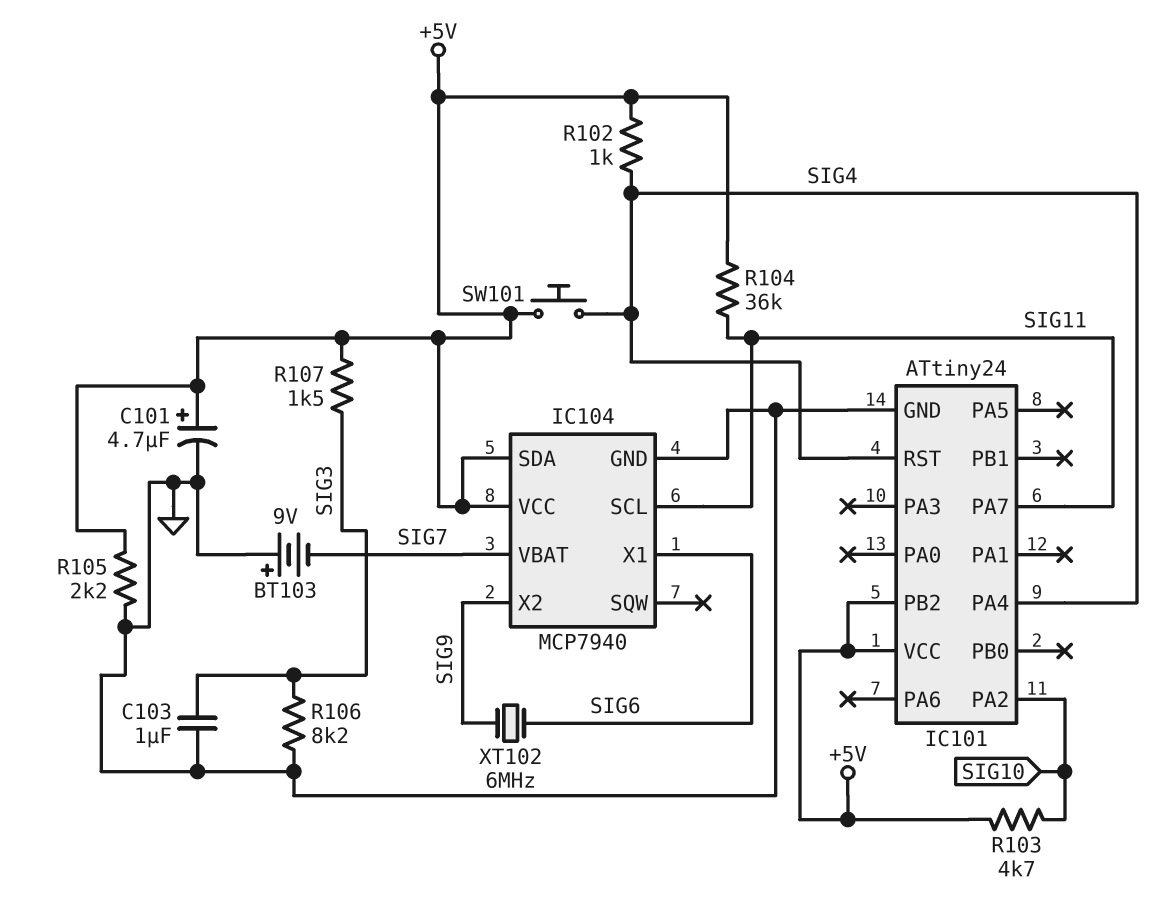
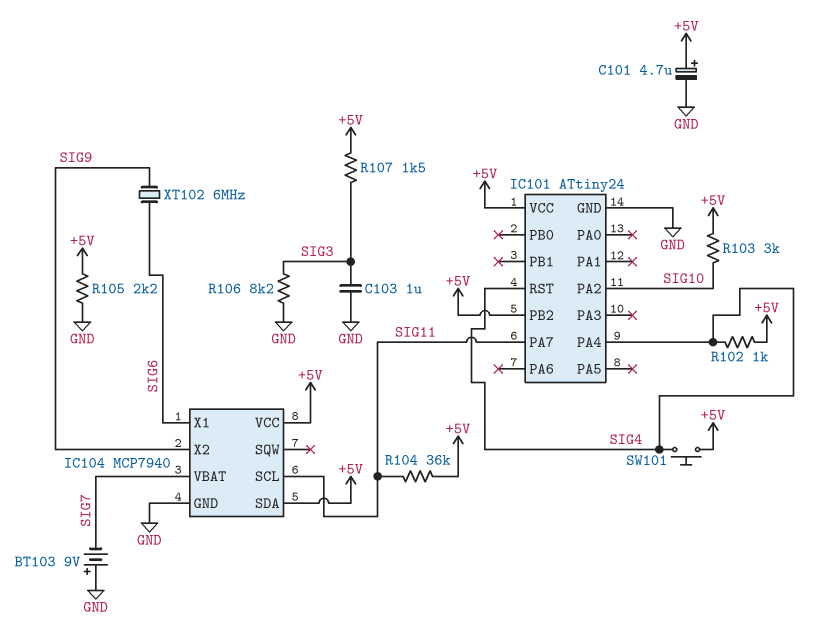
R103: 4.7k (+5V, SIG10) -> 3k (+5V, SIG10)

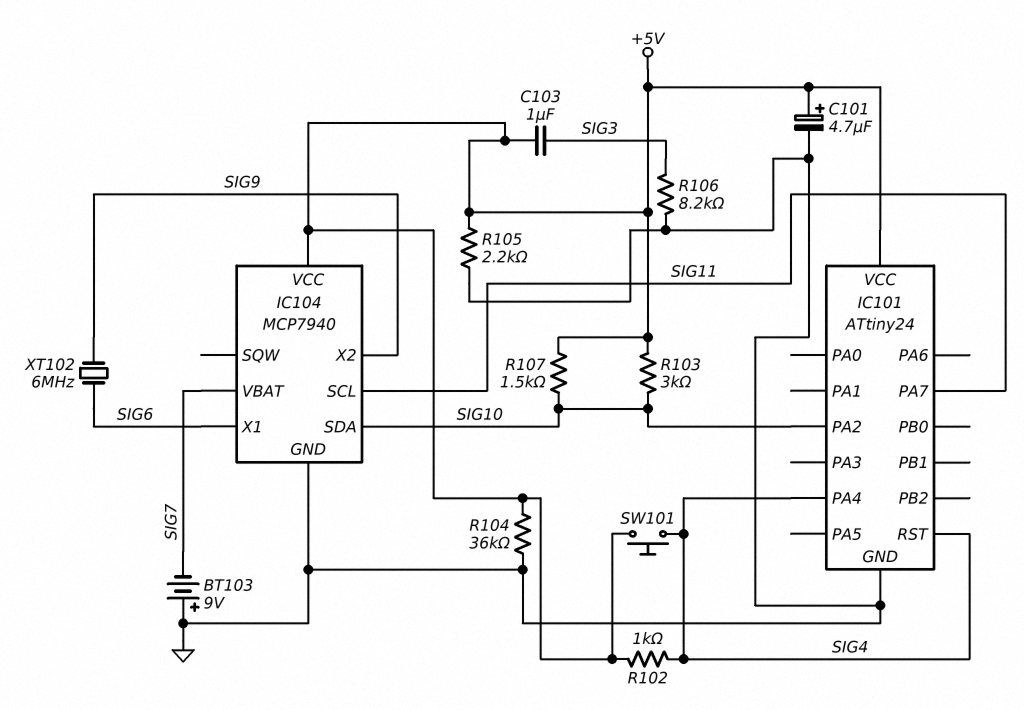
C103: 1uF (GND, SIG3) -> 1uF (+5V, SIG3)
IC101 pin PB2: +5V -> none
IC104 pin SDA: +5V -> SIG10
R104: 36k (+5V, SIG11) -> 36k (+5V, GND)
R107: 1.5k (+5V, SIG3) -> 1.5k (+5V, SIG10)

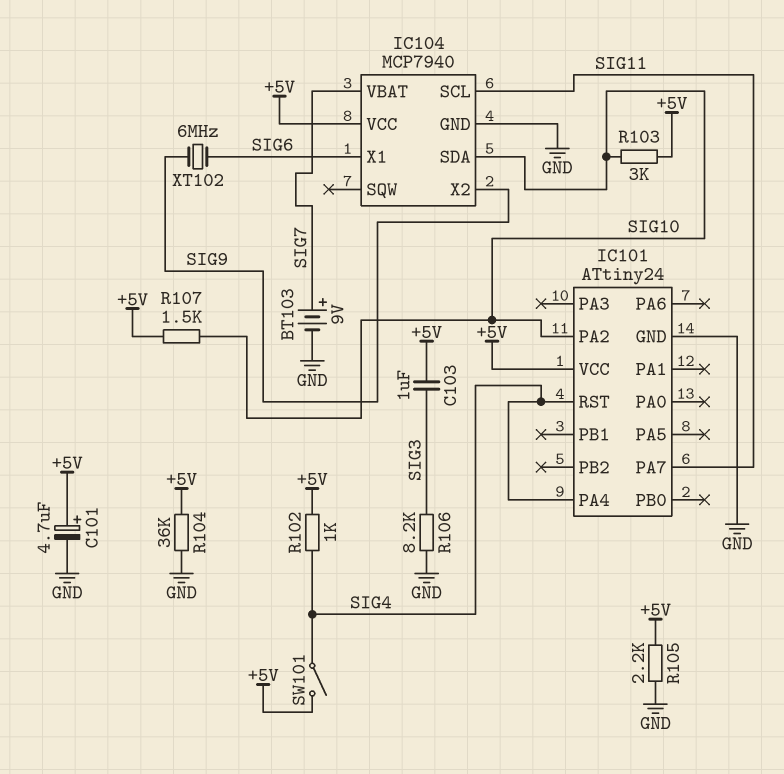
BT103: 9V (plus GND, minus SIG7) -> 9V (plus SIG7, minus GND)
SW101: button (+5V, SIG4) -> switch (+5V, SIG4)

